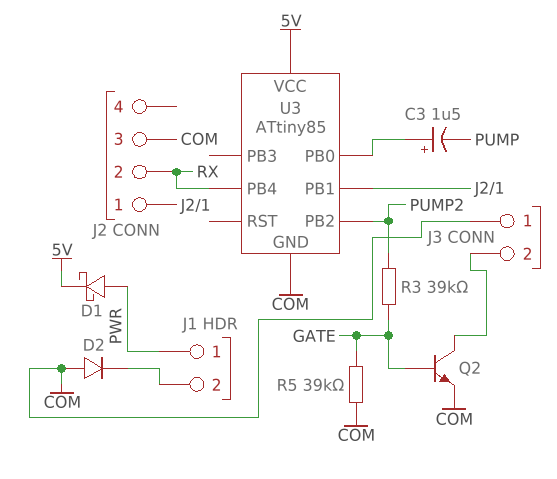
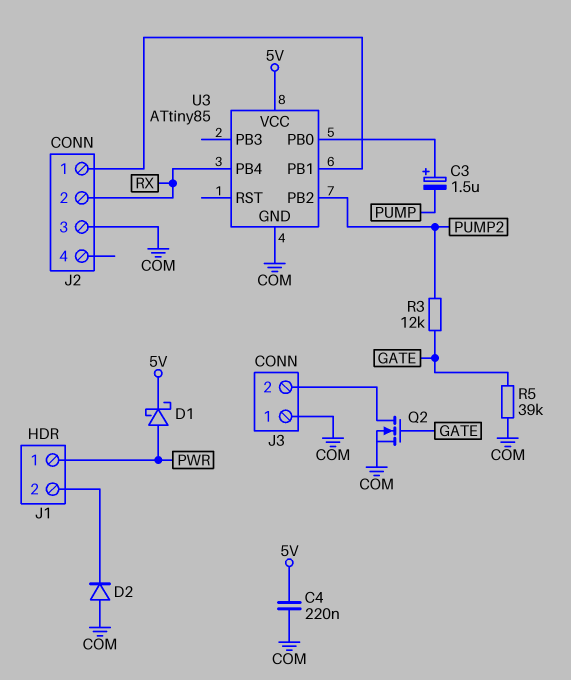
C4: none -> 220nF (5V, COM)
Q2: NPN (B GATE, C J3/2, E COM) -> NMOS (G GATE, D J3/2, S COM)
R3: 39k (GATE, PUMP2) -> 12k (GATE, PUMP2)

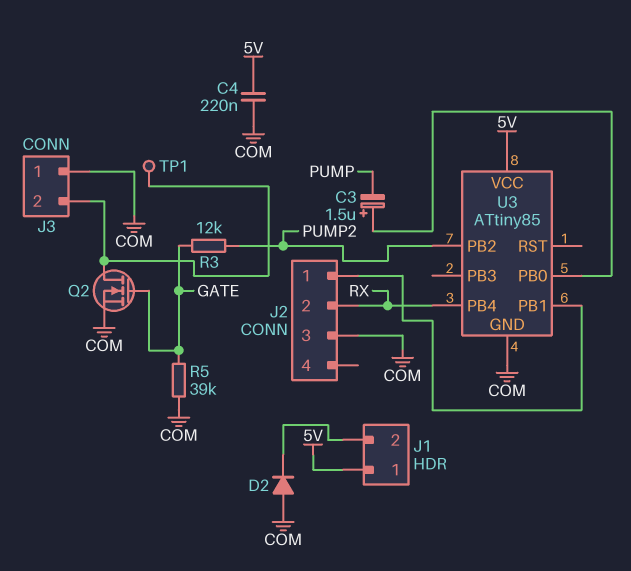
D1: schottky (A PWR, K 5V) -> none
J1 pin 1: PWR -> 5V
TP1: none -> test point (J3/2)

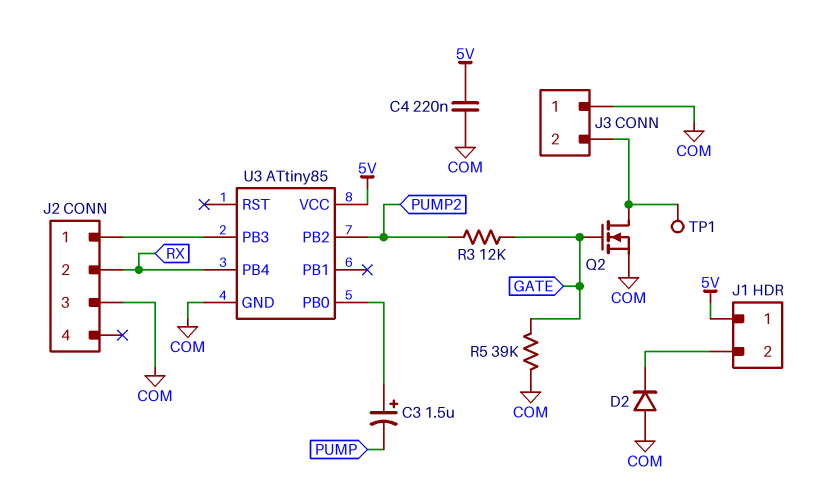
U3 pin PB1: J2/1 -> none
U3 pin PB3: none -> J2/1

